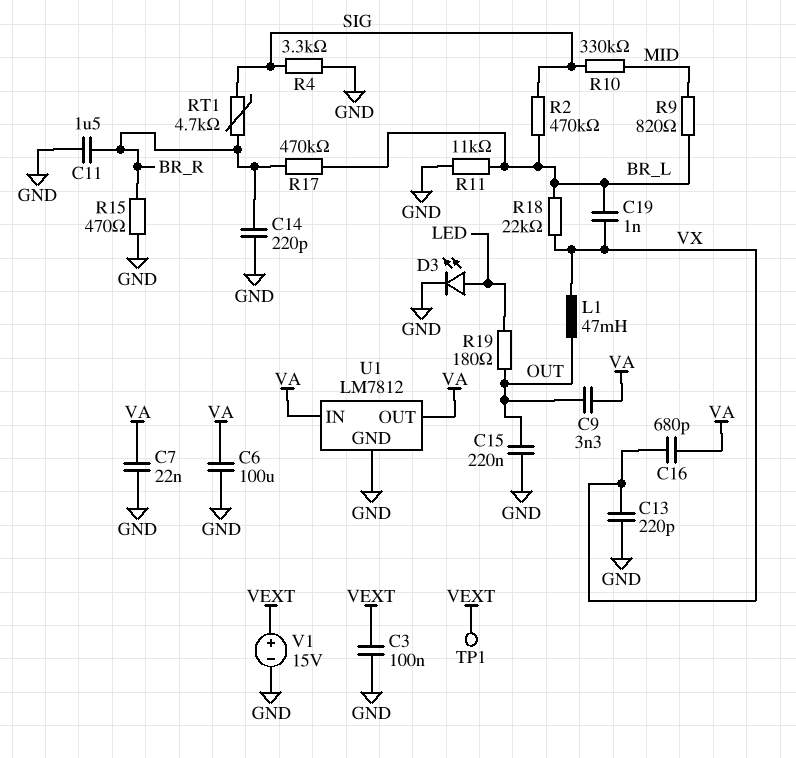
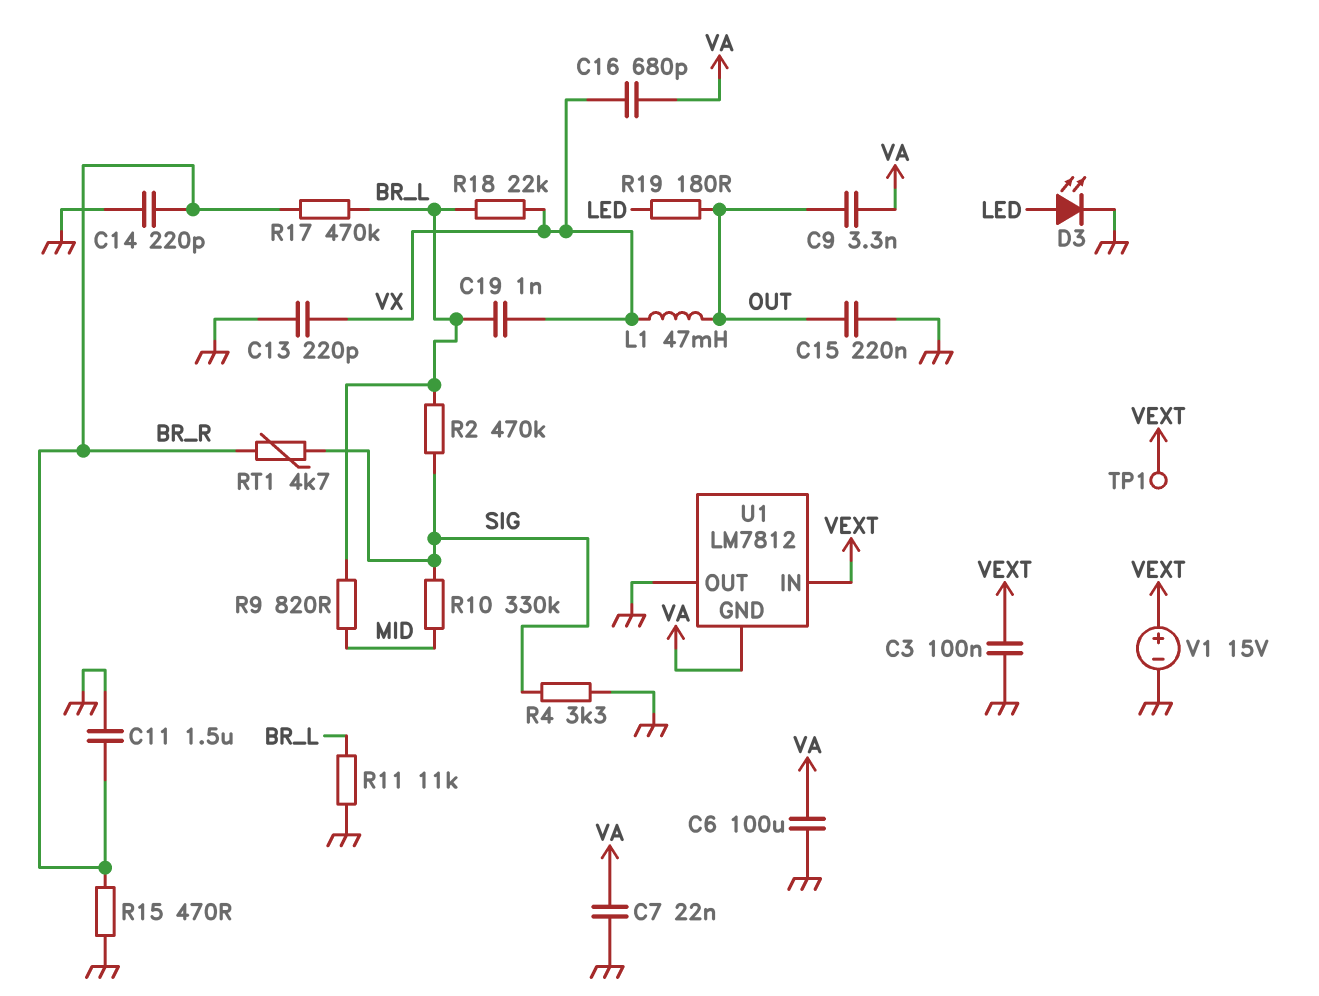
U1 pin GND: GND -> VA
U1 pin IN: VA -> VEXT
U1 pin OUT: VA -> GND

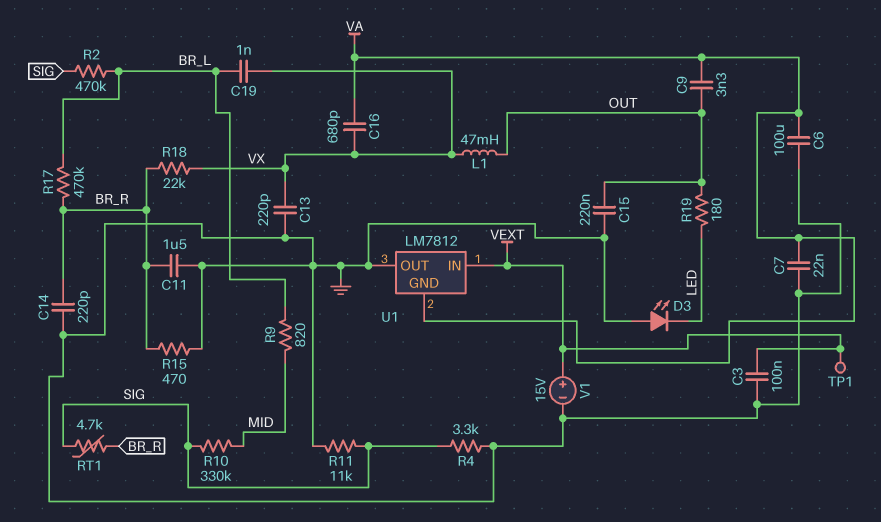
D3: LED (A LED, K GND) -> LED (A GND, K LED)
R11: 11k (BR_L, GND) -> 11k (GND, SIG)
R18: 22k (BR_L, VX) -> 22k (BR_R, VX)

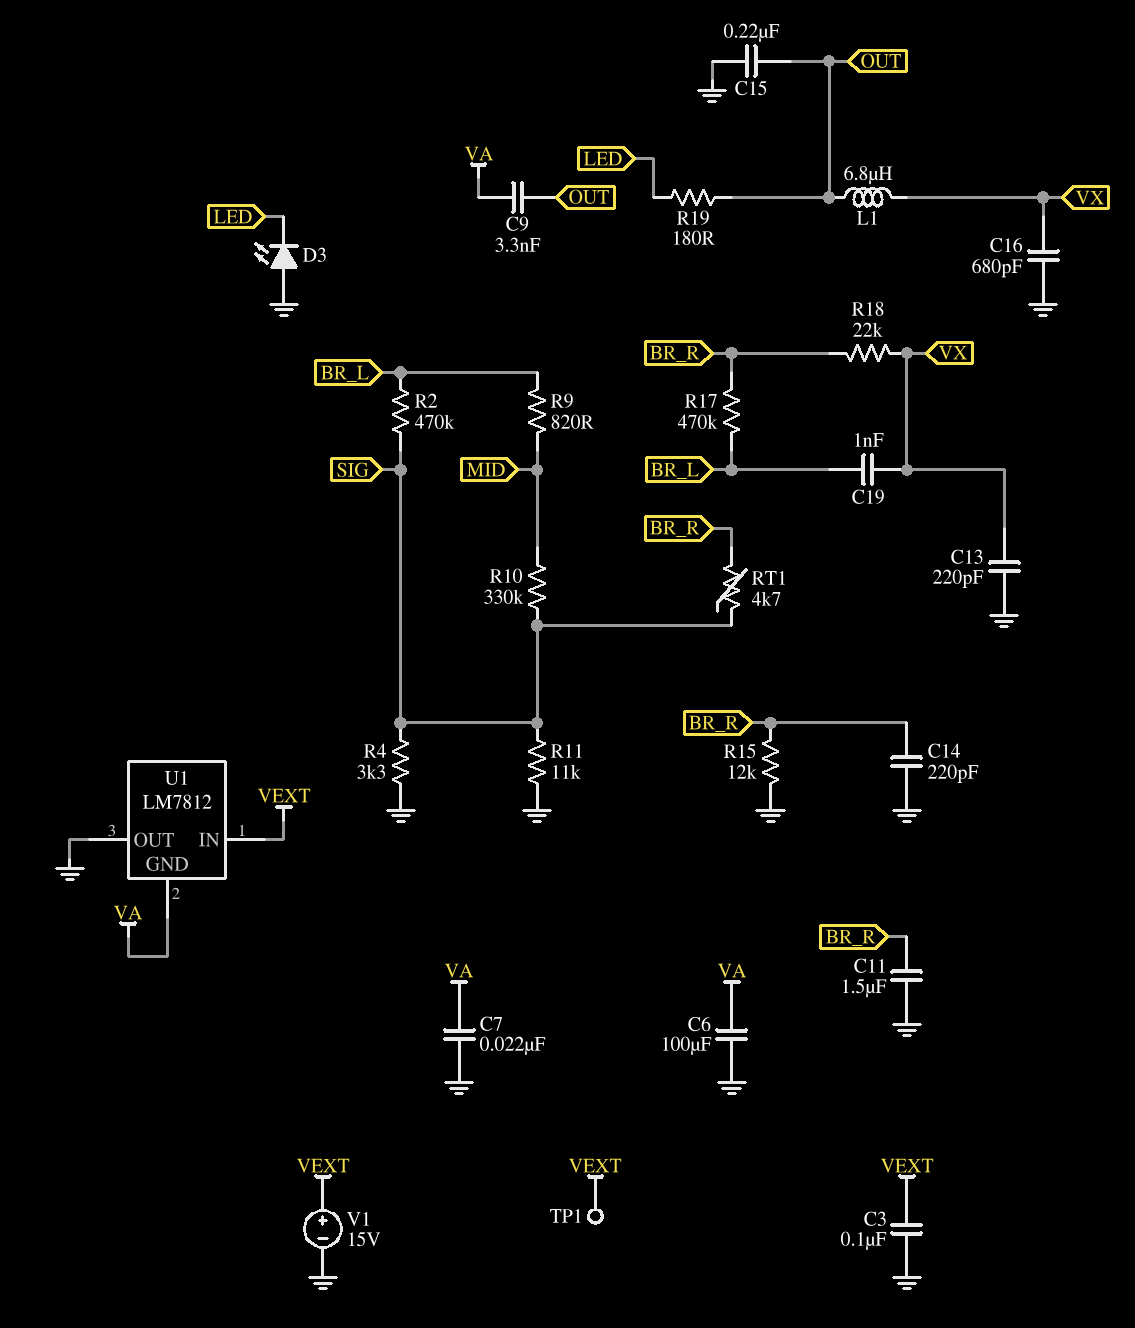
C16: 680pF (VA, VX) -> 680pF (GND, VX)
L1: 47mH (OUT, VX) -> 6.8uH (OUT, VX)
R15: 470 (BR_R, GND) -> 12k (BR_R, GND)

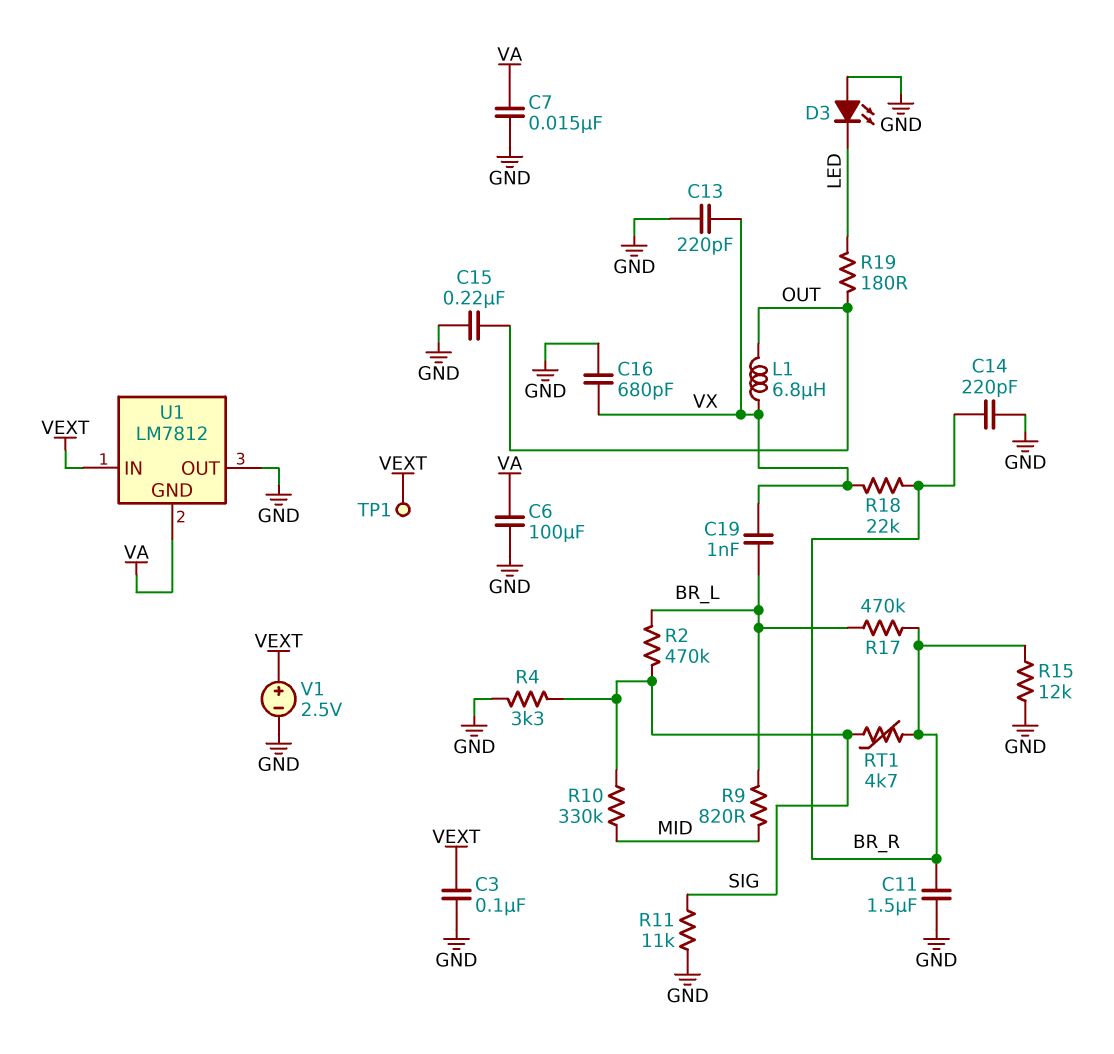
C7: 22nF (GND, VA) -> 15nF (GND, VA)
C9: 3.3nF (OUT, VA) -> none
V1: 15V (plus VEXT, minus GND) -> 2.5V (plus VEXT, minus GND)

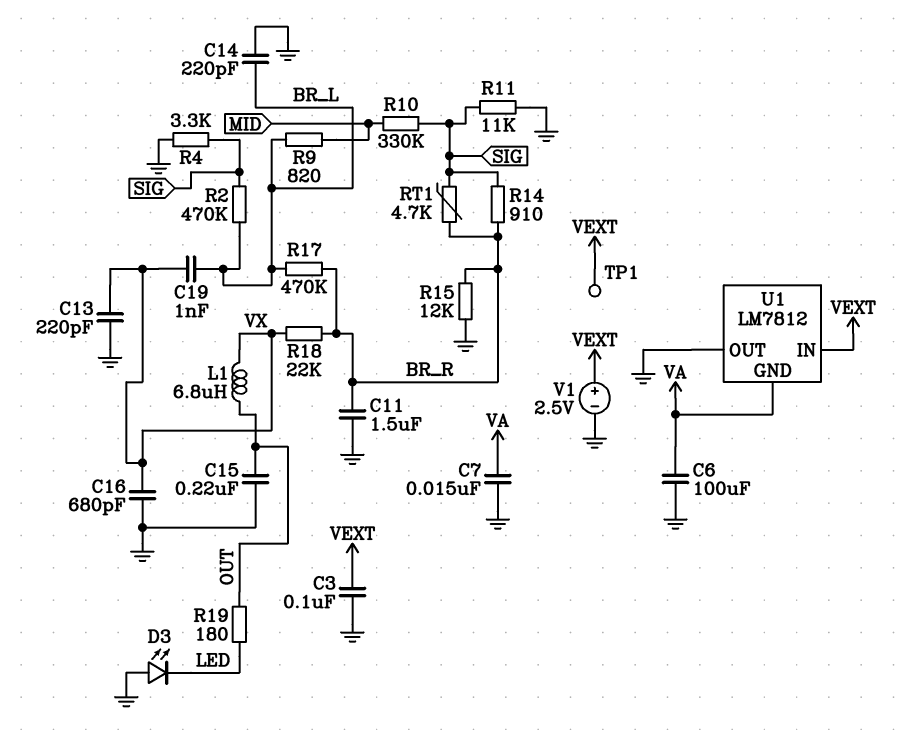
C14: 220pF (BR_R, GND) -> 220pF (BR_L, GND)
R14: none -> 910 (BR_R, SIG)

